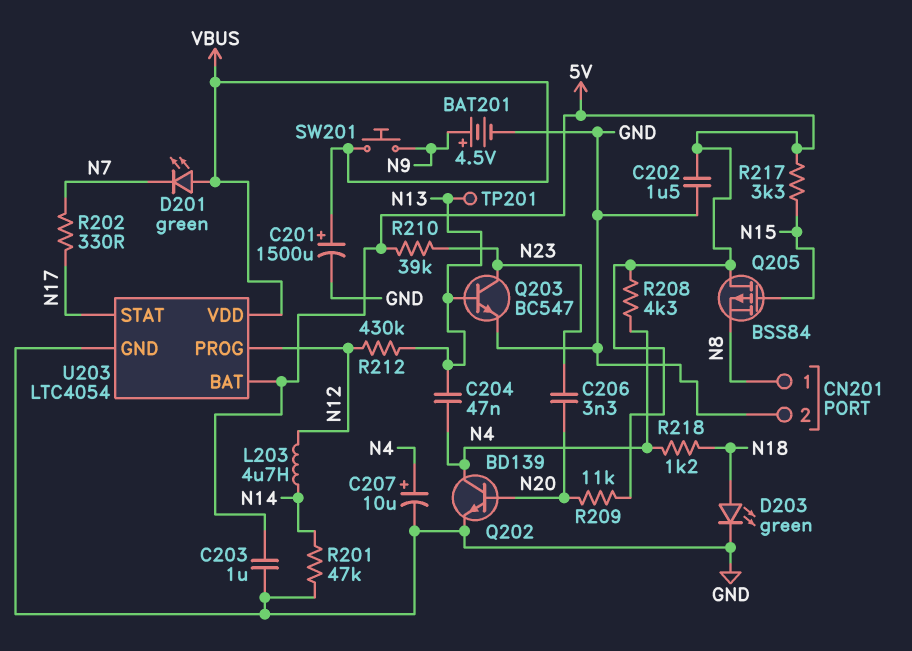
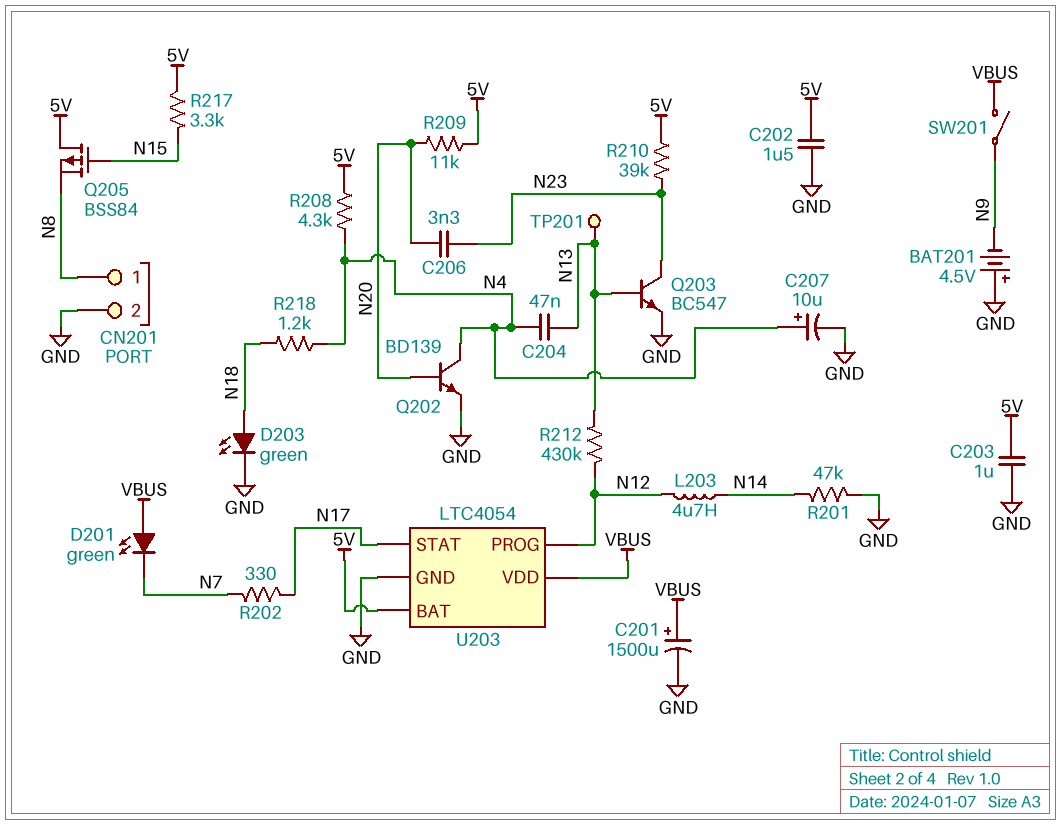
BAT201: 4.5V (plus N9, minus GND) -> 4.5V (plus GND, minus N9)
SW201: button (N9, VBUS) -> switch (N9, VBUS)

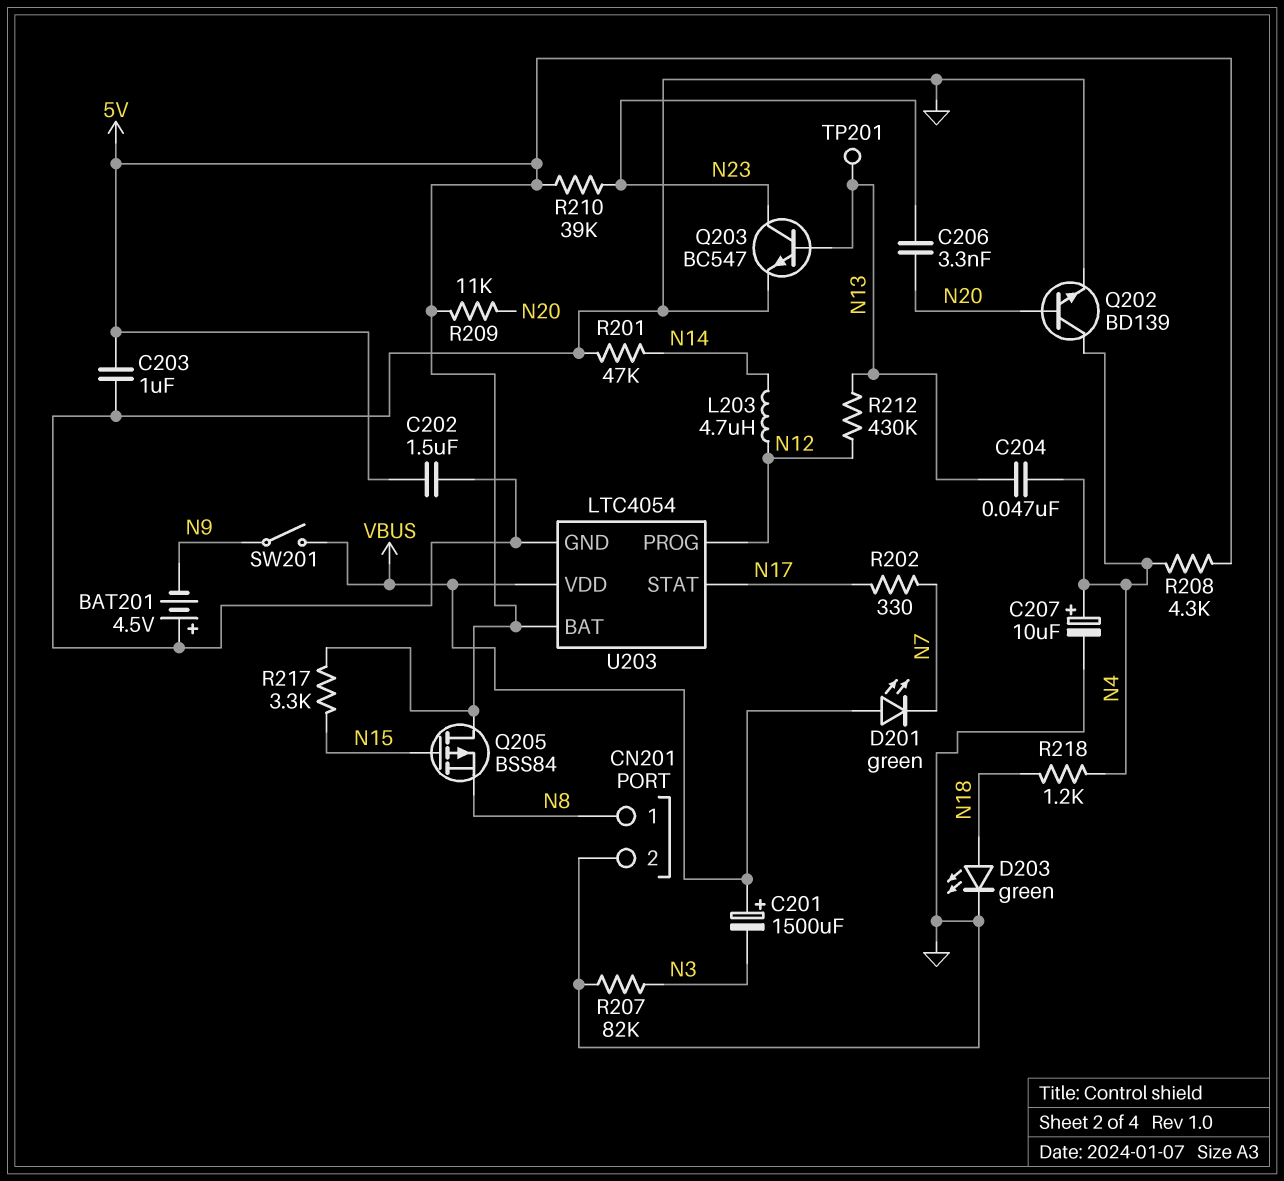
C201: 1500uF (plus VBUS, minus GND) -> 1500uF (plus VBUS, minus N3)
R207: none -> 82k (GND, N3)

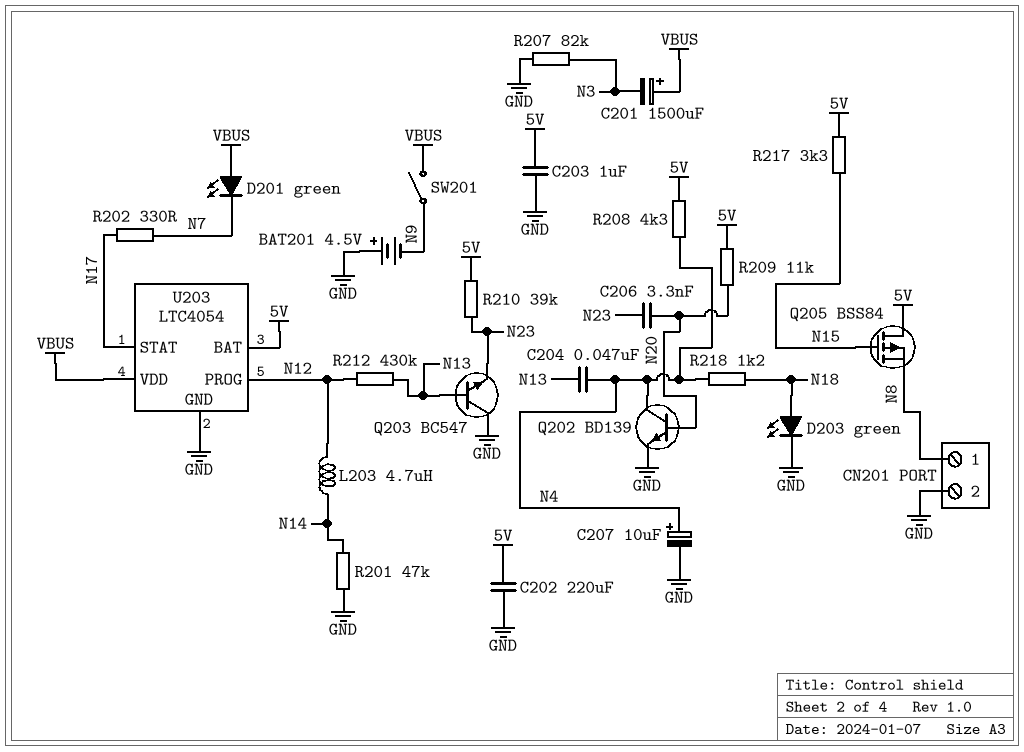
C202: 1.5uF (5V, GND) -> 220uF (5V, GND)
Q203: NPN BC547 (B N13, C N23, E GND) -> NPN BC547 (B N13, C GND, E N23)
TP201: test point (N13) -> none

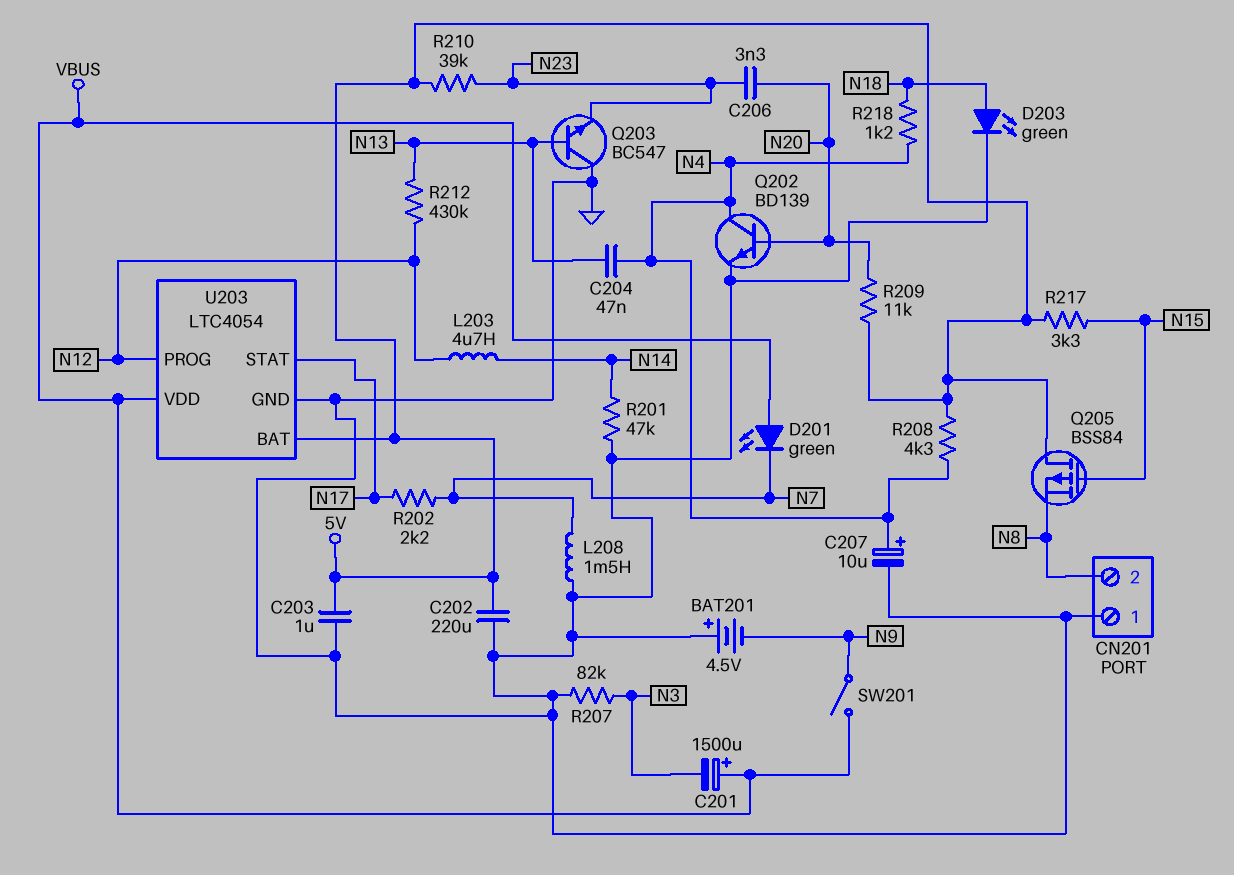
CN201 pin 1: N8 -> GND
CN201 pin 2: GND -> N8
L208: none -> 1.5mH (GND, N7)
R202: 330 (N7, N17) -> 2.2k (N7, N17)

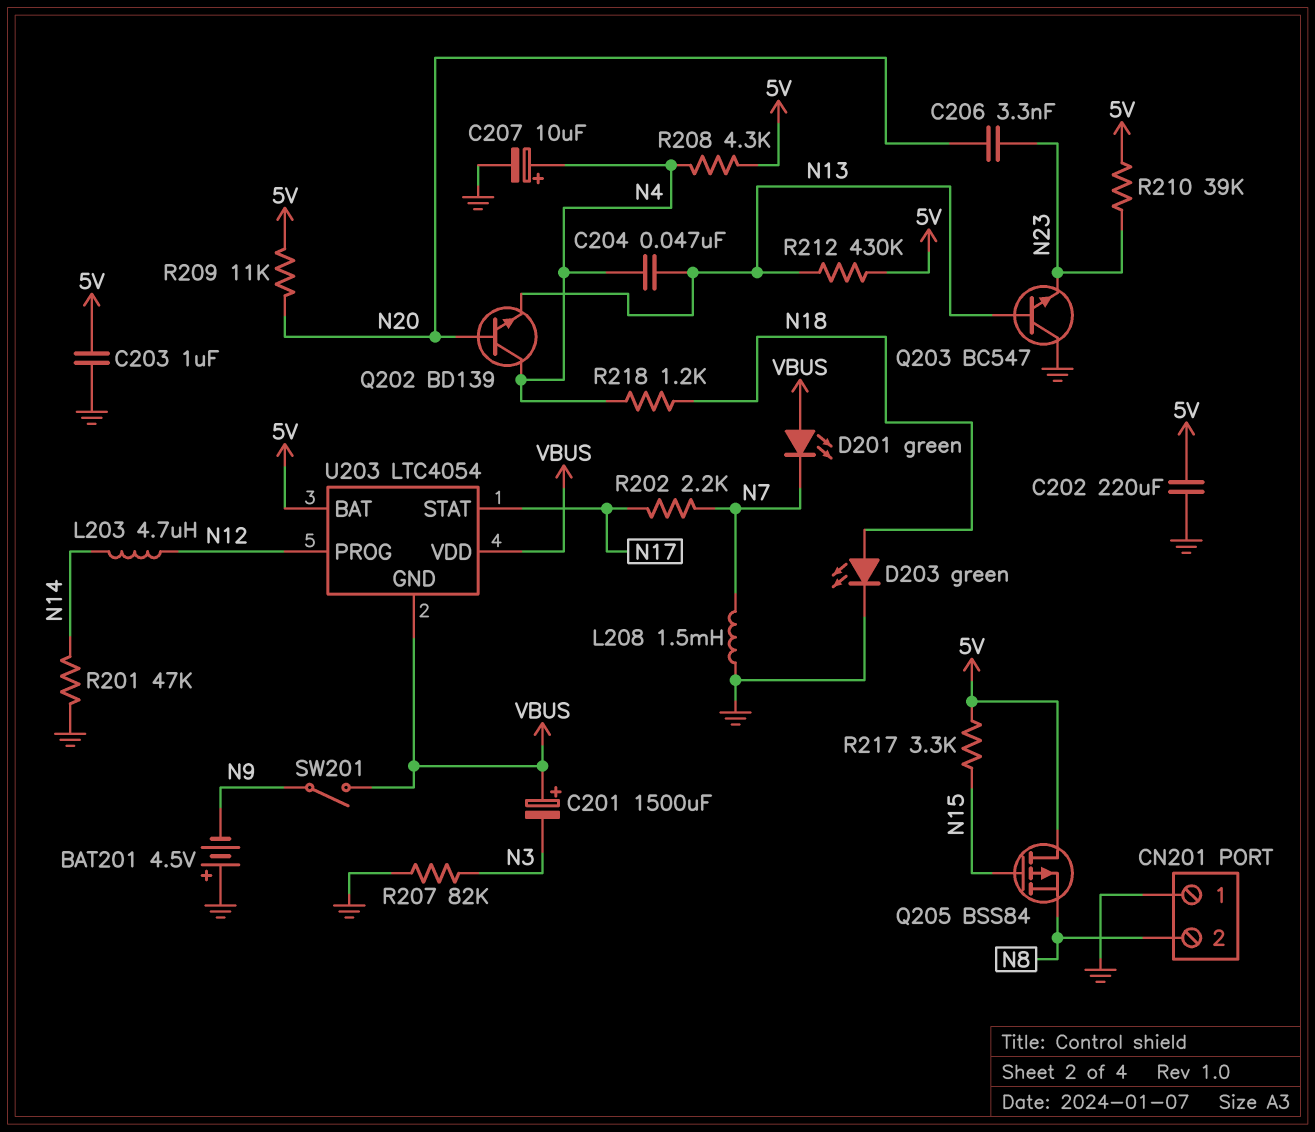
Q202: NPN BD139 (B N20, C N4, E GND) -> NPN BD139 (B N20, C N4, E N13)
R212: 430k (N12, N13) -> 430k (5V, N13)
U203 pin GND: GND -> VBUS

